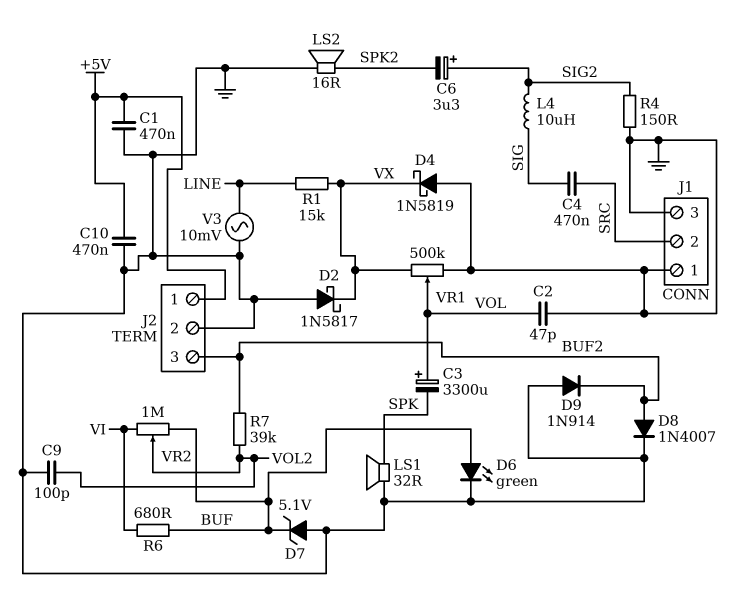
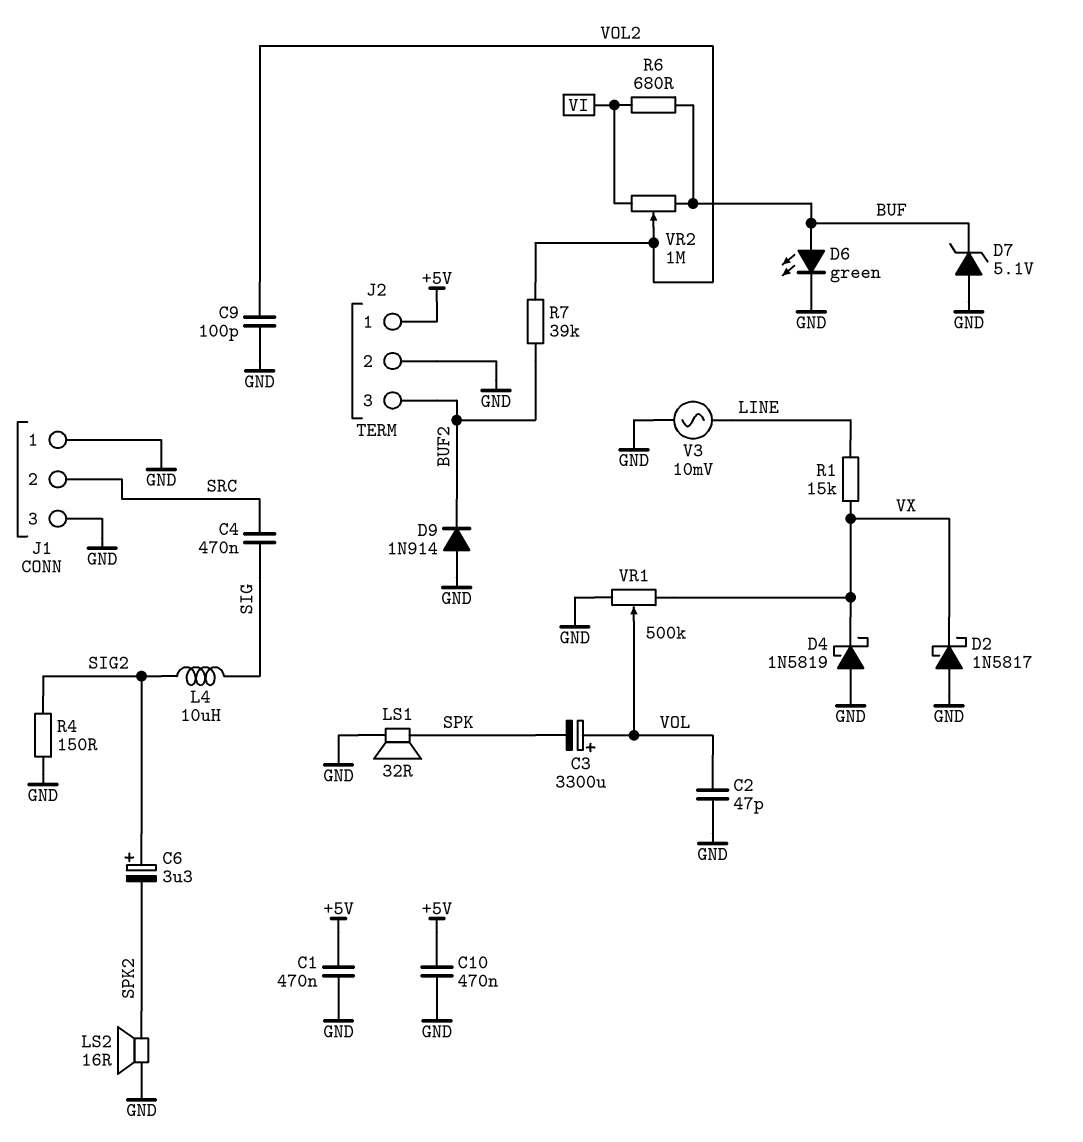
D8: diode 1N4007 (A BUF2, K GND) -> none

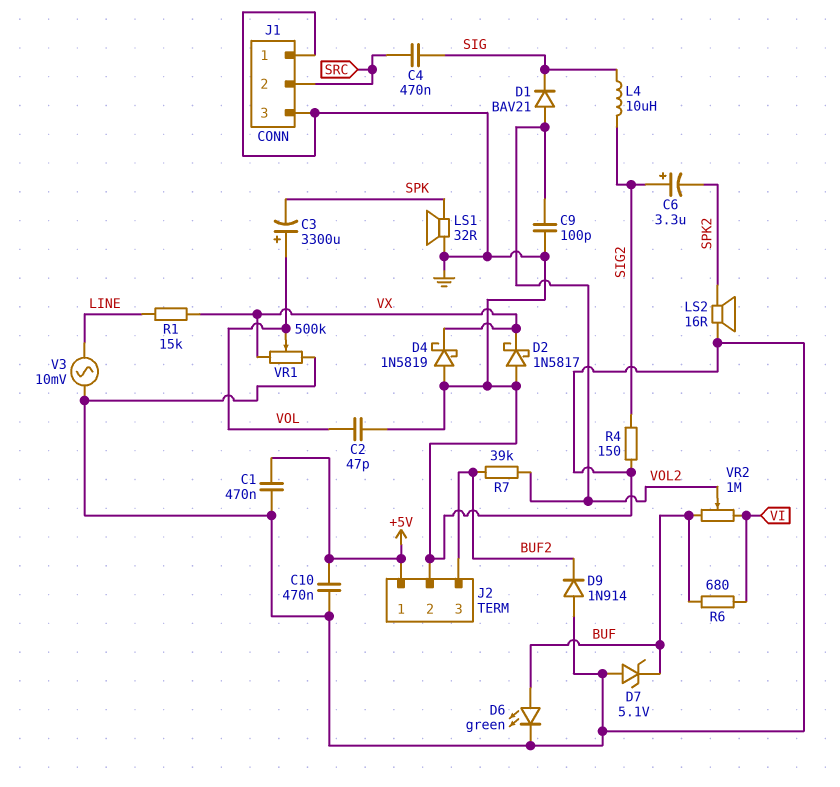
D1: none -> diode BAV21 (A VOL2, K SIG)

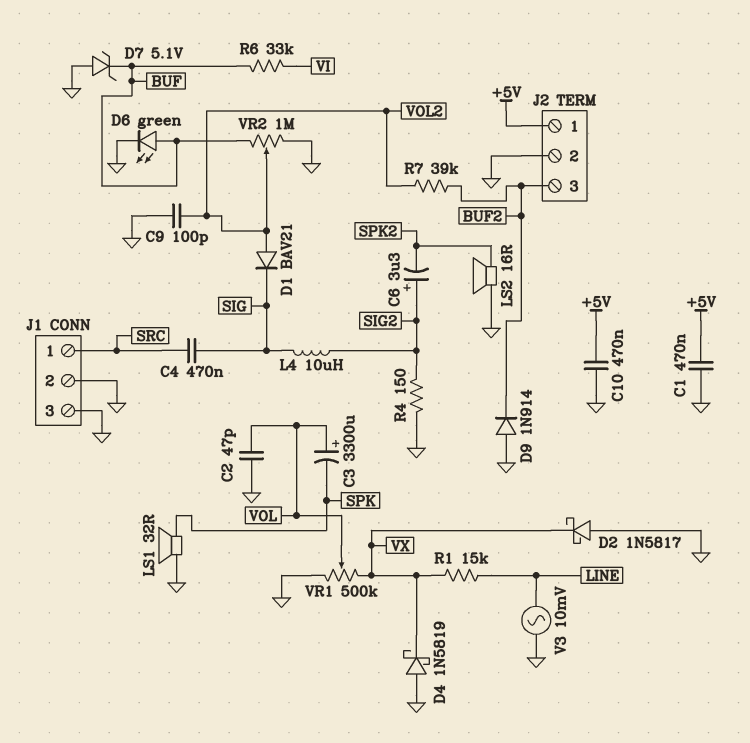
J1 pin 1: GND -> SRC
J1 pin 2: SRC -> GND
R6: 680 (BUF, VI) -> 33k (BUF, VI)
VR2: 1M (BUF, VI, wiper VOL2) -> 1M (BUF, GND, wiper VOL2)

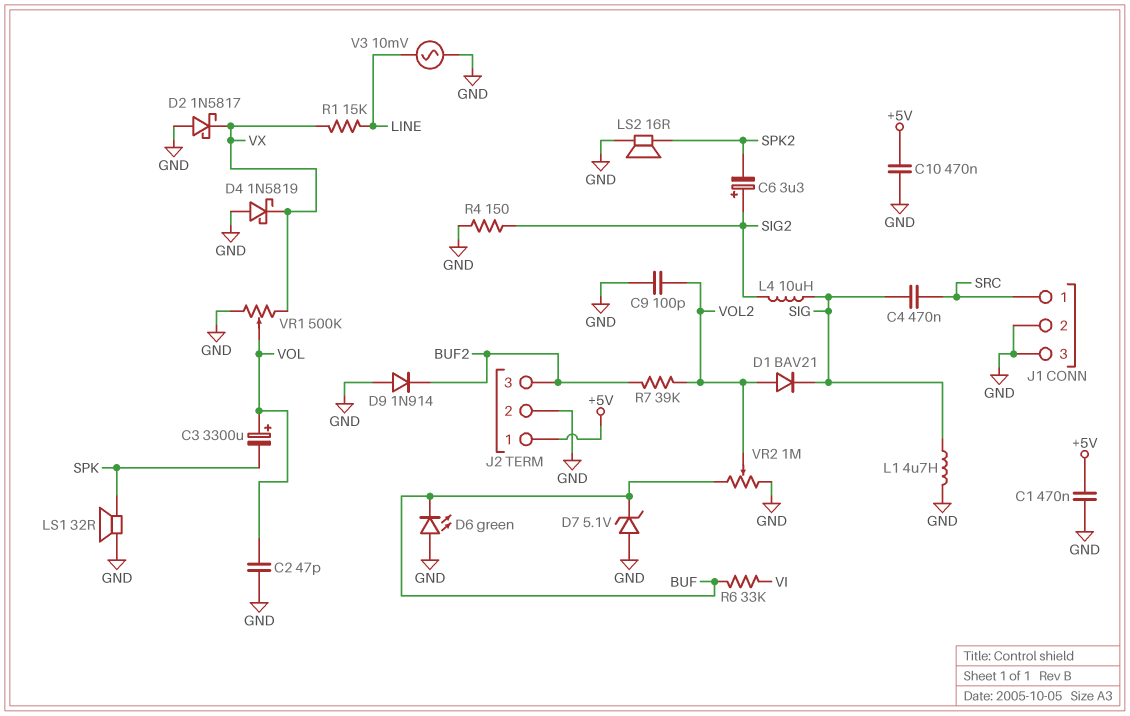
D6: LED green (A BUF, K GND) -> LED green (A GND, K BUF)
L1: none -> 4.7uH (GND, SIG)

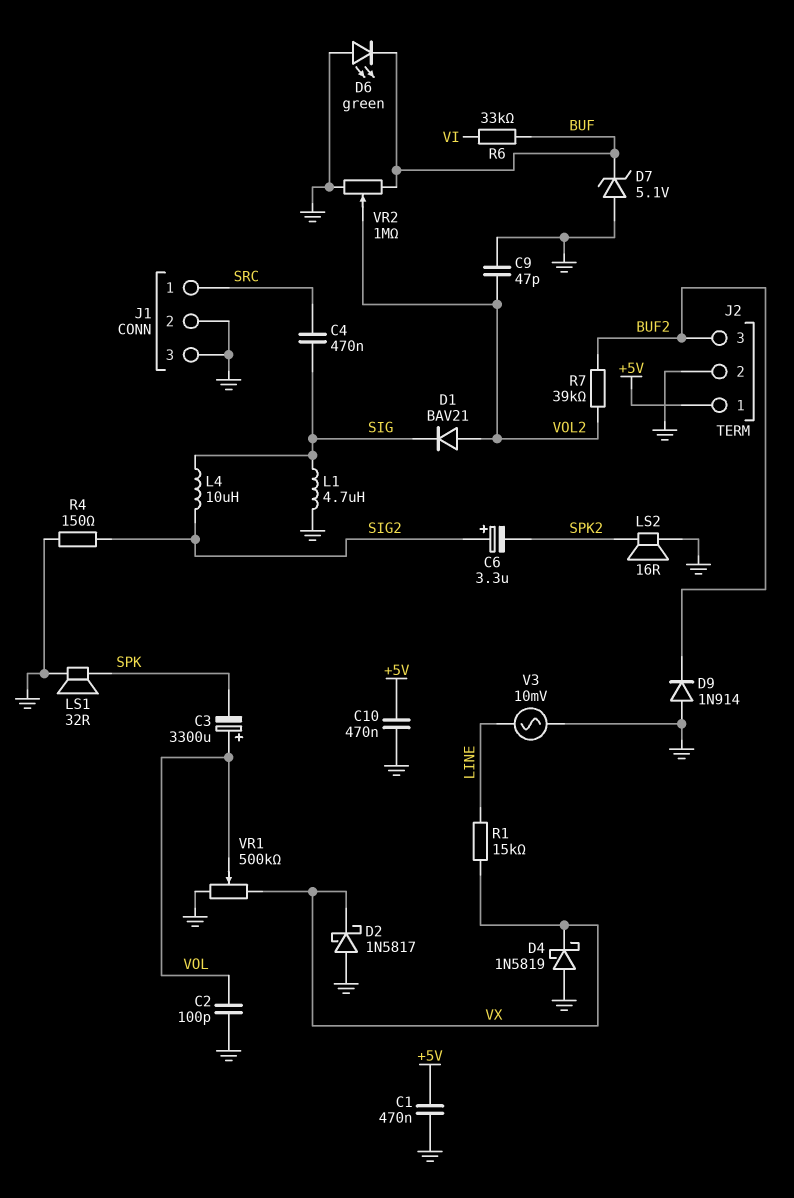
C2: 47pF (GND, VOL) -> 100pF (GND, VOL)
C9: 100pF (GND, VOL2) -> 47pF (GND, VOL2)

